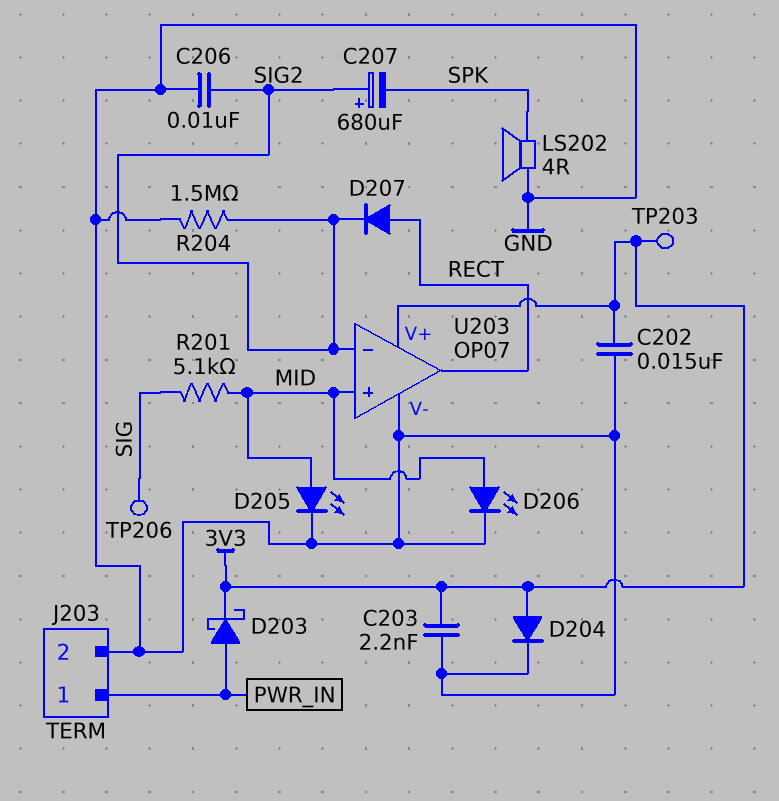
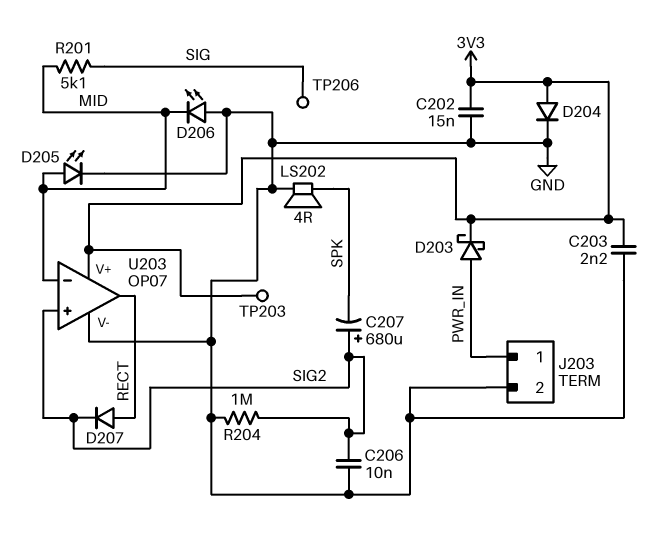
D206: LED (A MID, K GND) -> LED (A GND, K MID)
R204: 1.5M (GND, SIG2) -> 1M (GND, SIG2)
U203 pin in+: MID -> SIG2
U203 pin in-: SIG2 -> MID

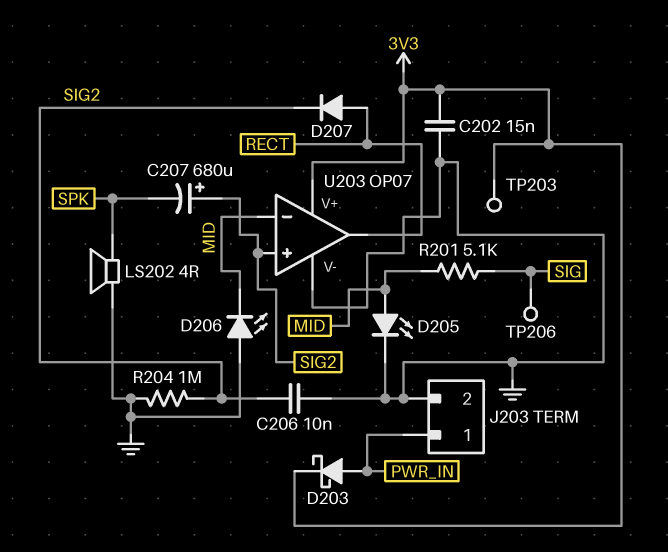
C203: 2.2nF (3V3, GND) -> none
D204: diode (A 3V3, K GND) -> none

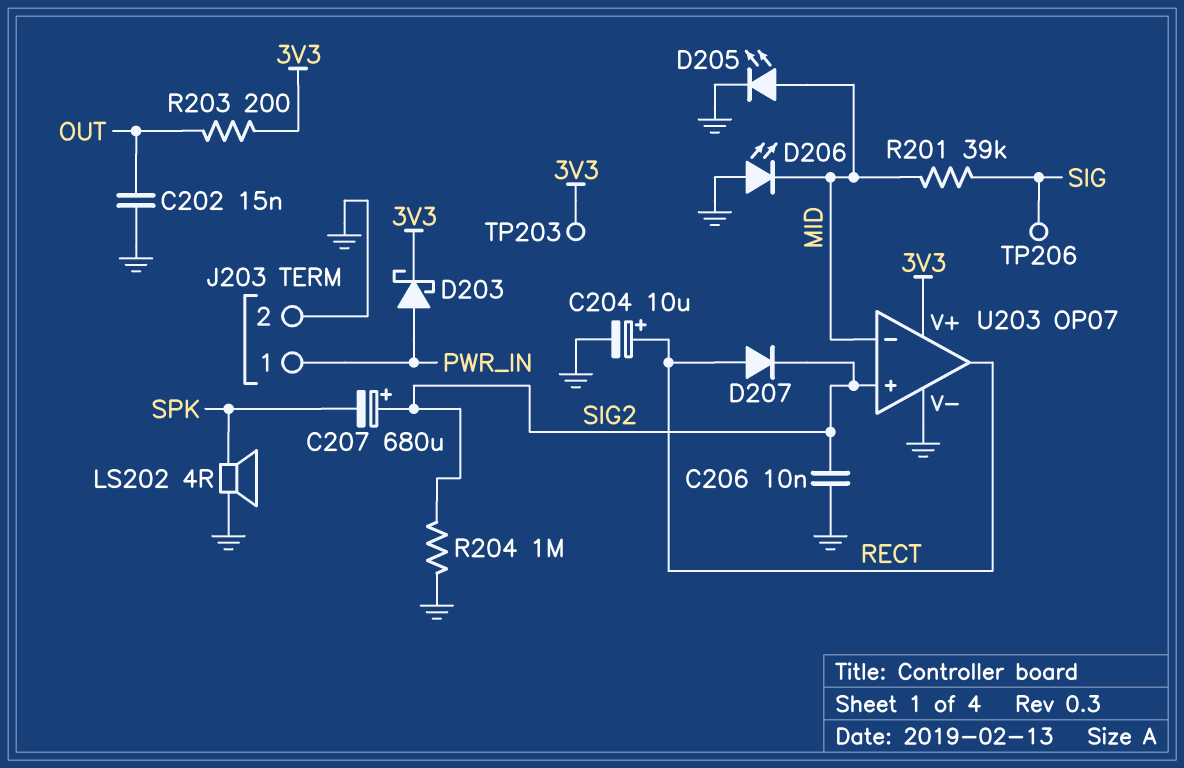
C202: 15nF (3V3, GND) -> 15nF (GND, OUT)
C204: none -> 10uF (plus RECT, minus GND)
R201: 5.1k (MID, SIG) -> 39k (MID, SIG)
R203: none -> 200 (3V3, OUT)

